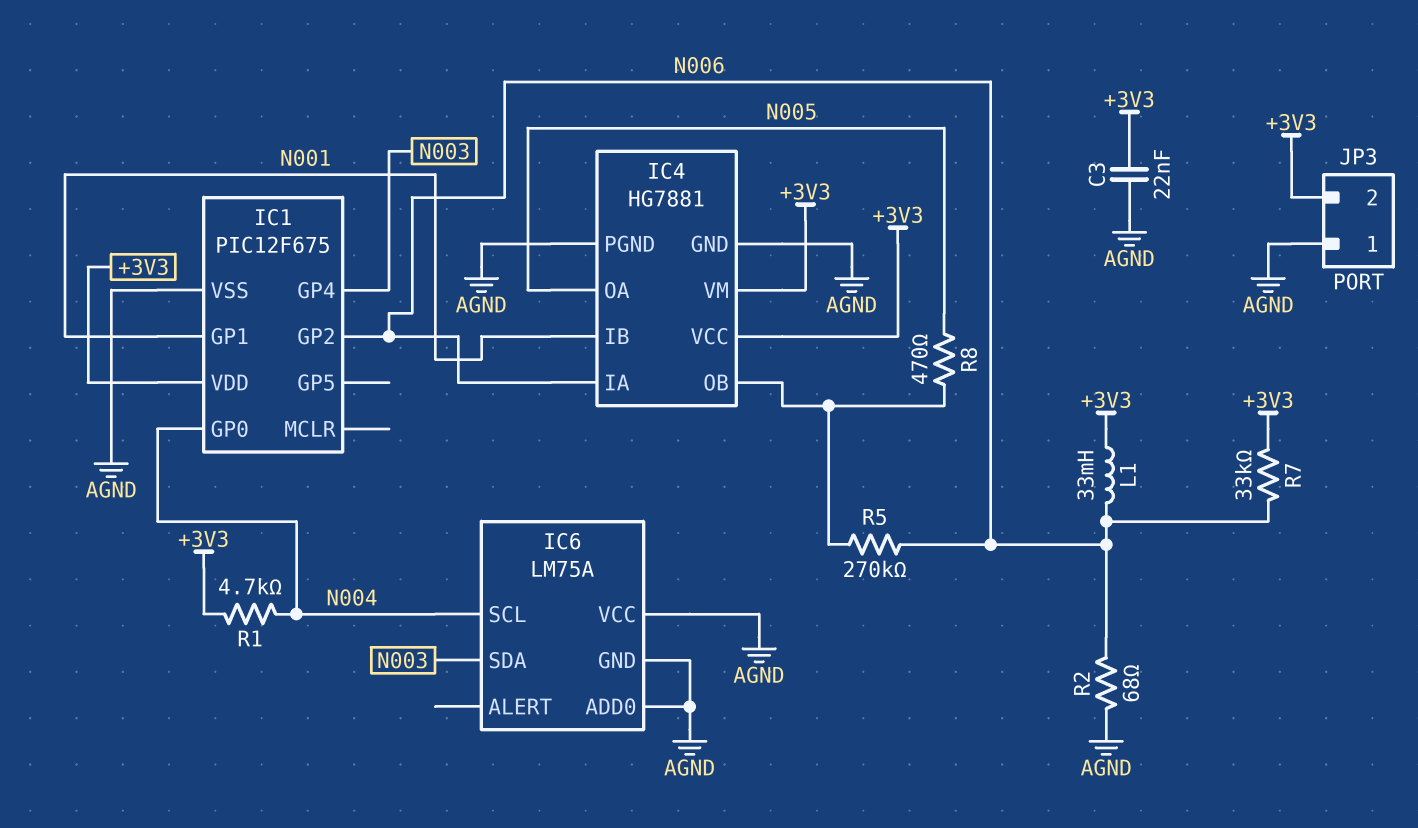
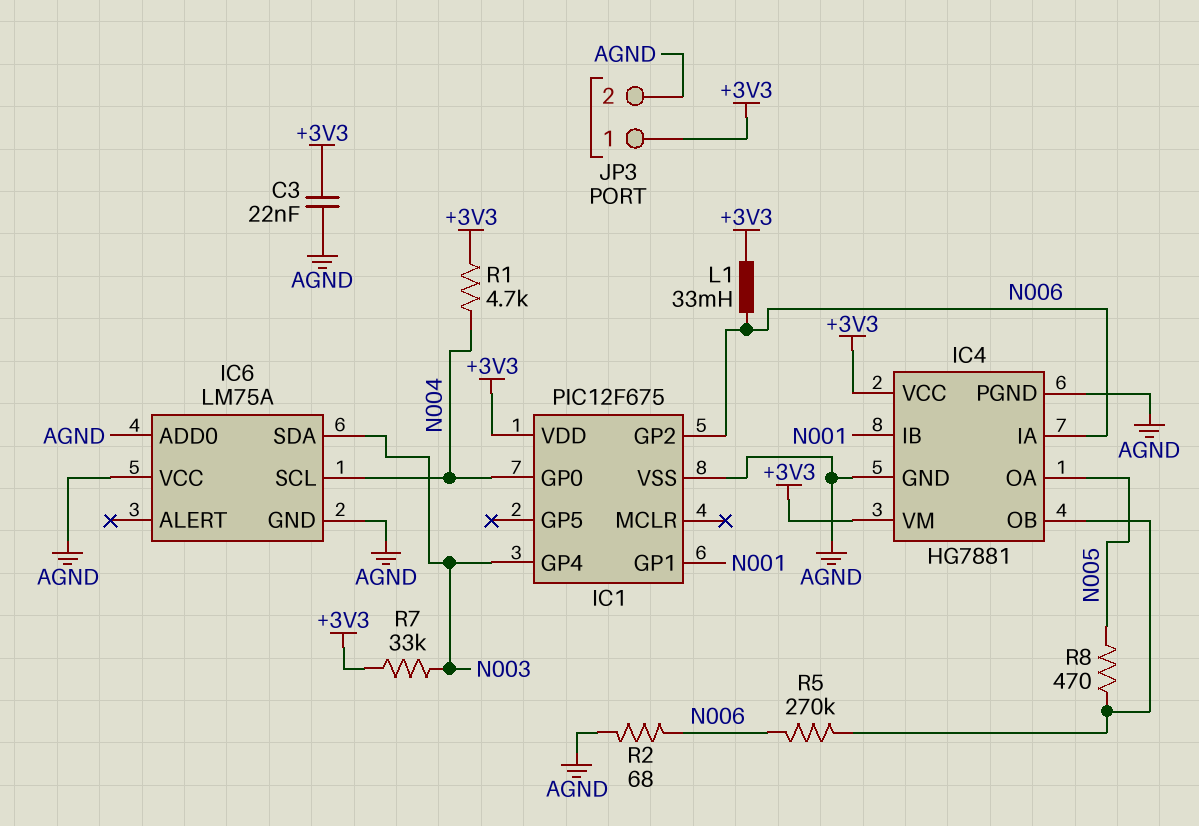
JP3 pin 1: AGND -> +3V3
JP3 pin 2: +3V3 -> AGND
R7: 33k (+3V3, N006) -> 33k (+3V3, N003)

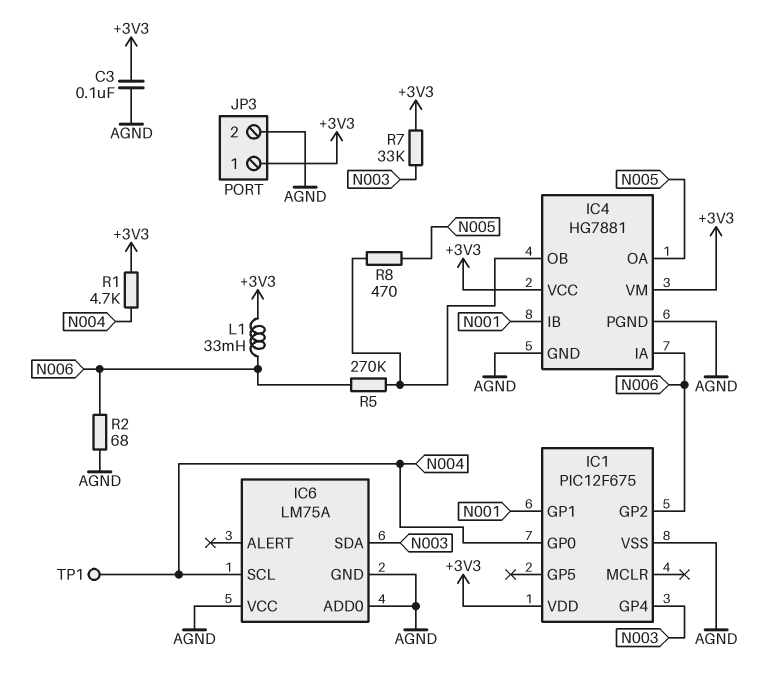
C3: 22nF (+3V3, AGND) -> 100nF (+3V3, AGND)
TP1: none -> test point (N004)

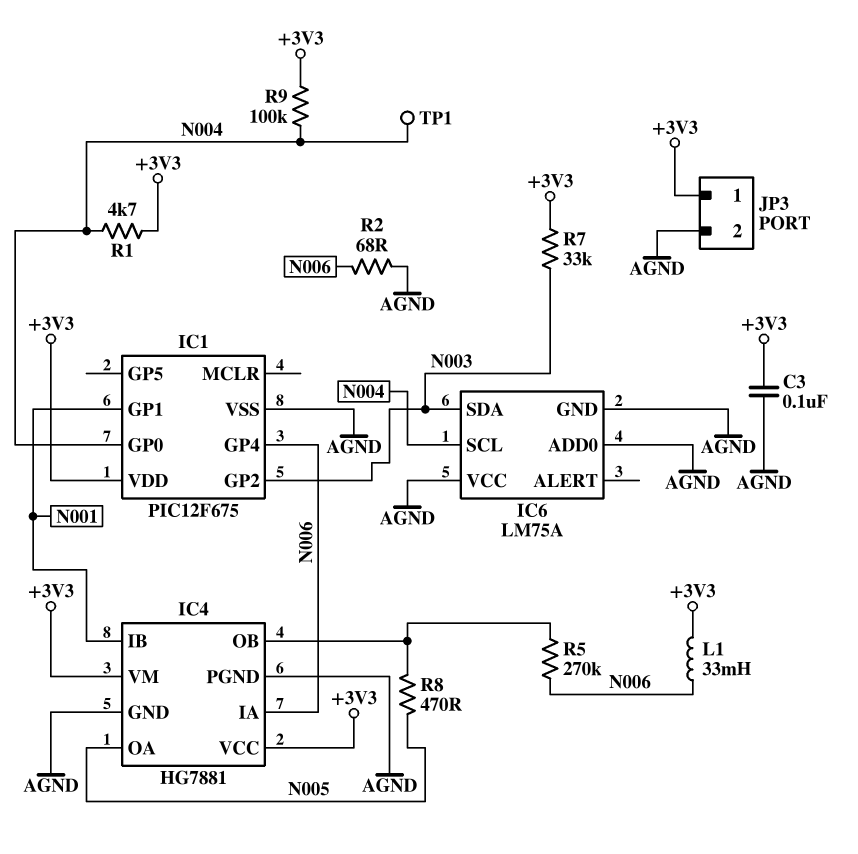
IC1 pin GP2: N006 -> N003
IC1 pin GP4: N003 -> N006
R9: none -> 100k (+3V3, N004)

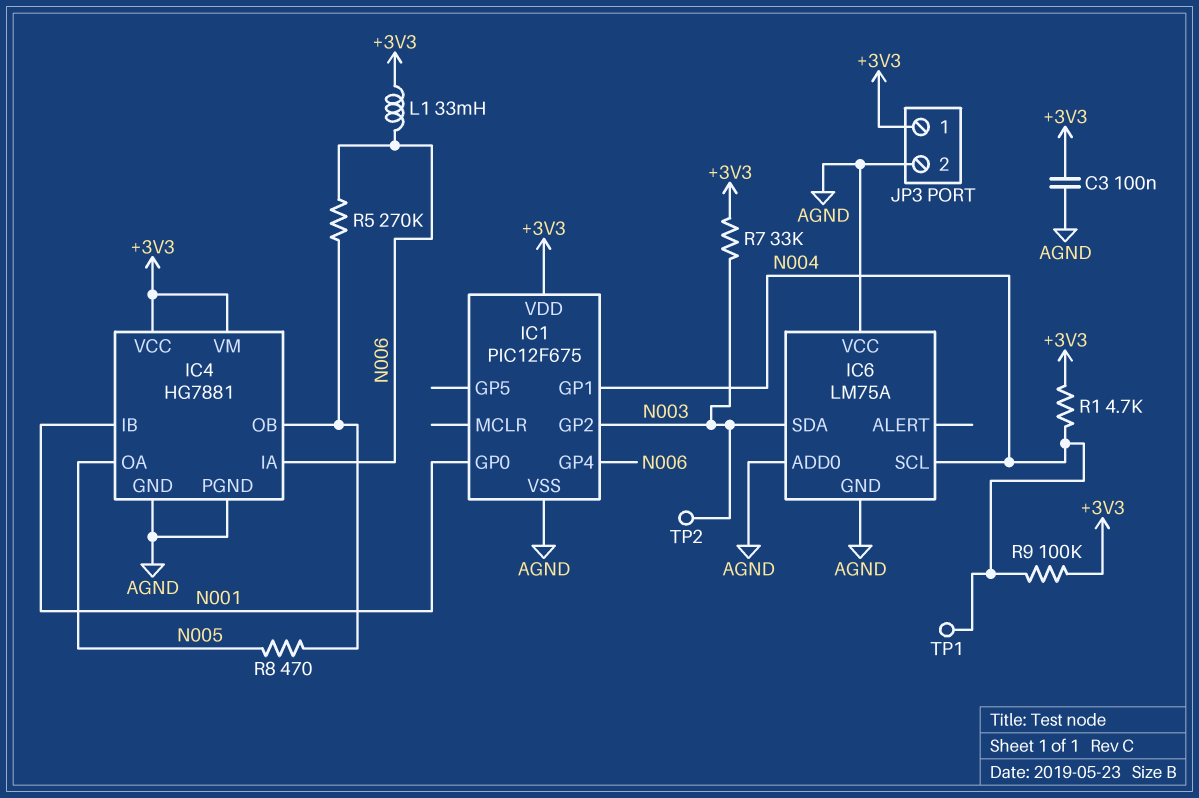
IC1 pin GP0: N004 -> N001
IC1 pin GP1: N001 -> N004
R2: 68 (AGND, N006) -> none
TP2: none -> test point (N003)

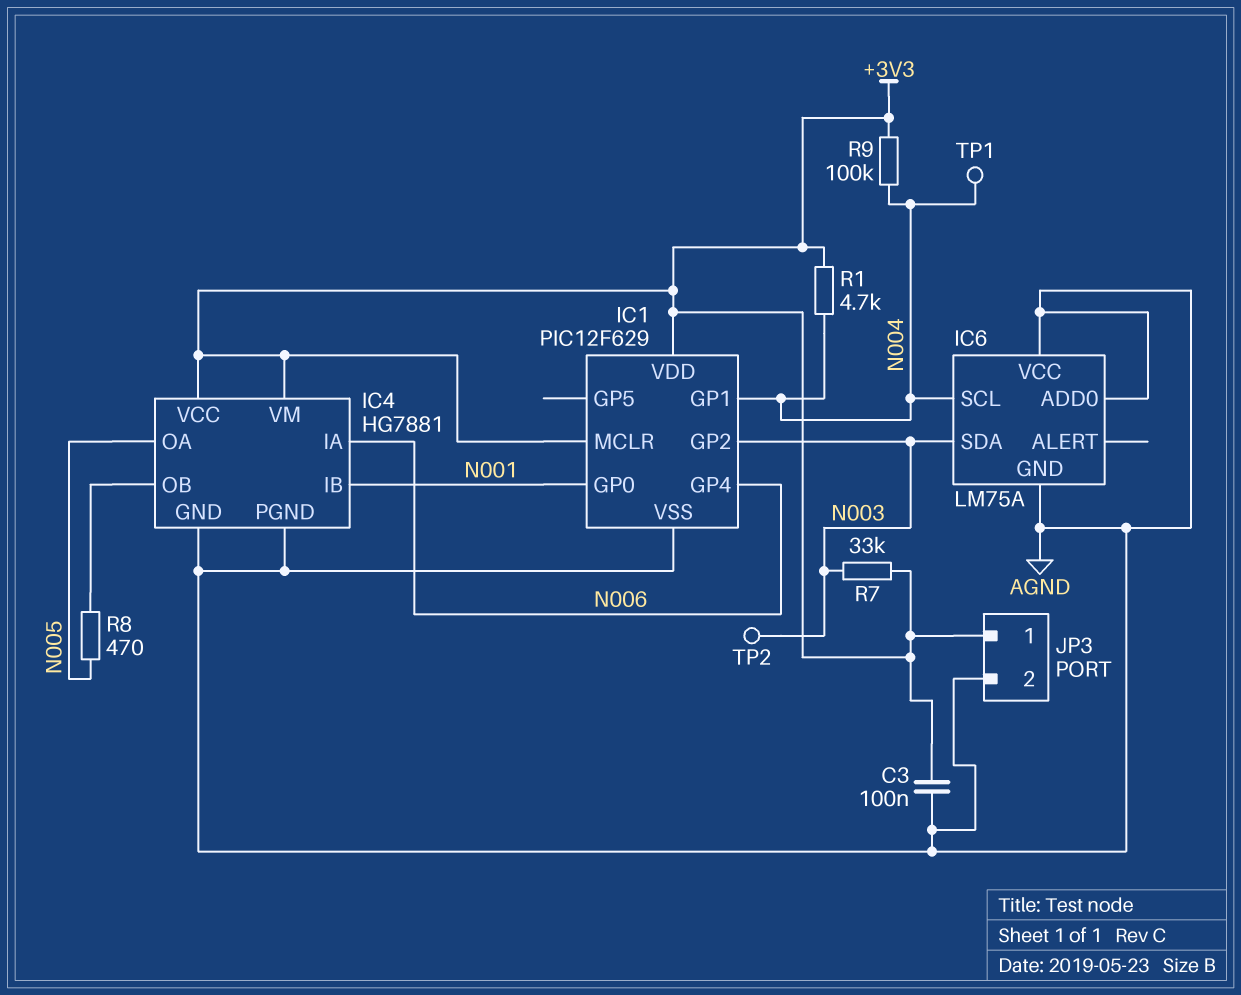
IC1: PIC12F675 -> PIC12F629
IC1 pin MCLR: none -> +3V3
L1: 33mH (+3V3, N006) -> none
R5: 270k (IC4/OB, N006) -> none

